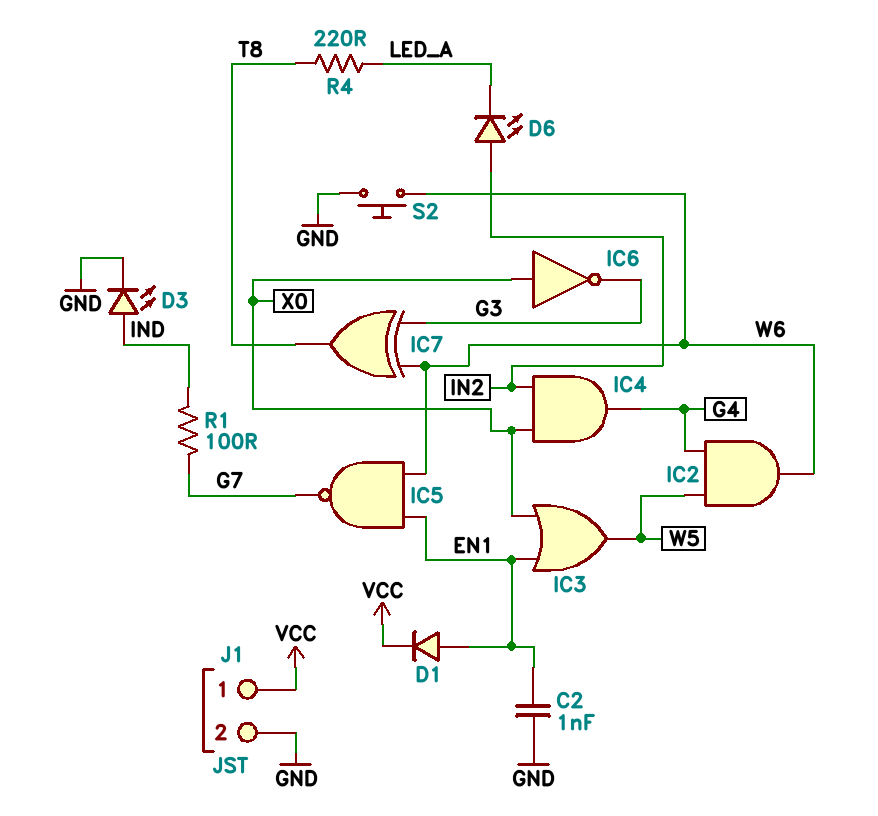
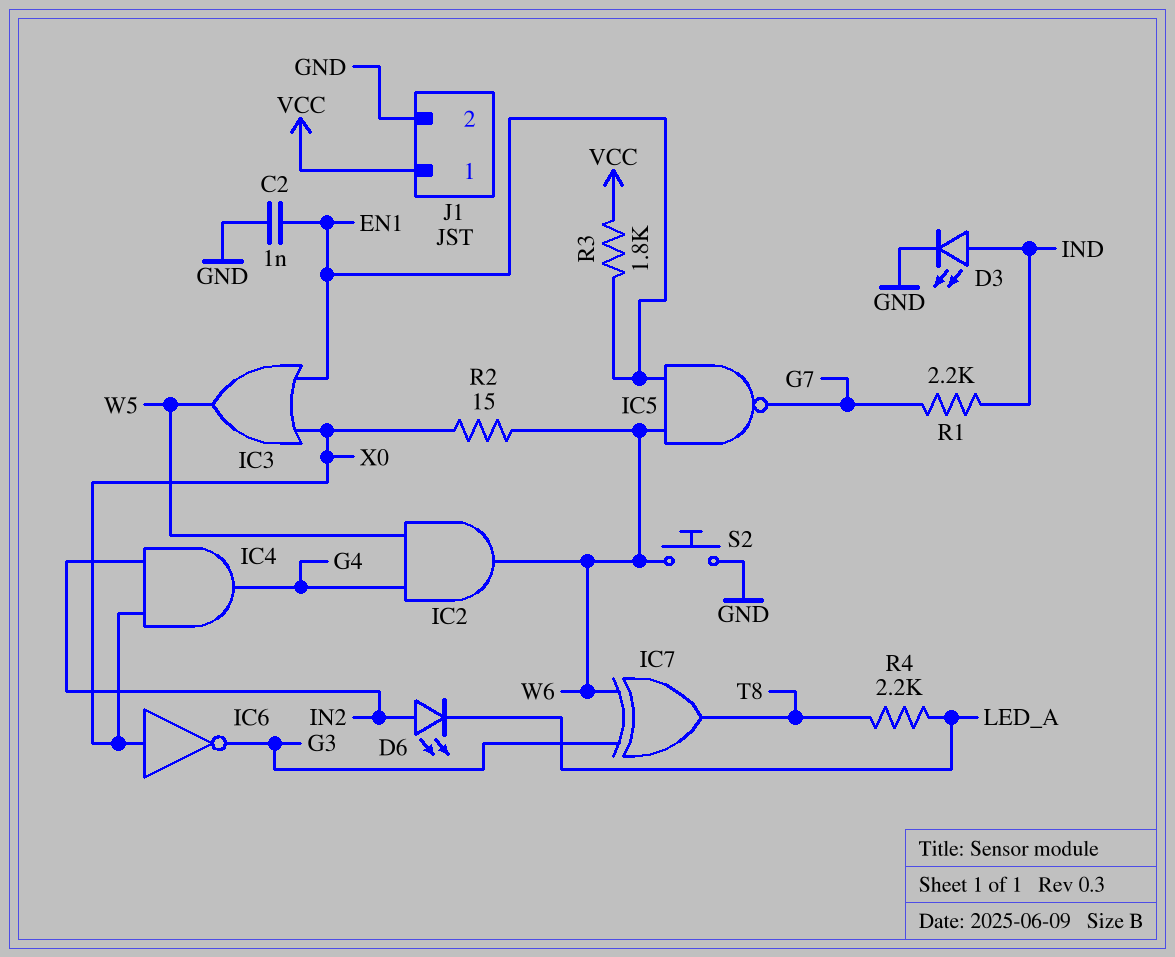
D1: diode (A EN1, K VCC) -> none
R1: 100 (G7, IND) -> 2.2k (G7, IND)
R2: none -> 15 (W6, X0)
R3: none -> 1.8k (EN1, VCC)
R4: 220 (LED_A, T8) -> 2.2k (LED_A, T8)

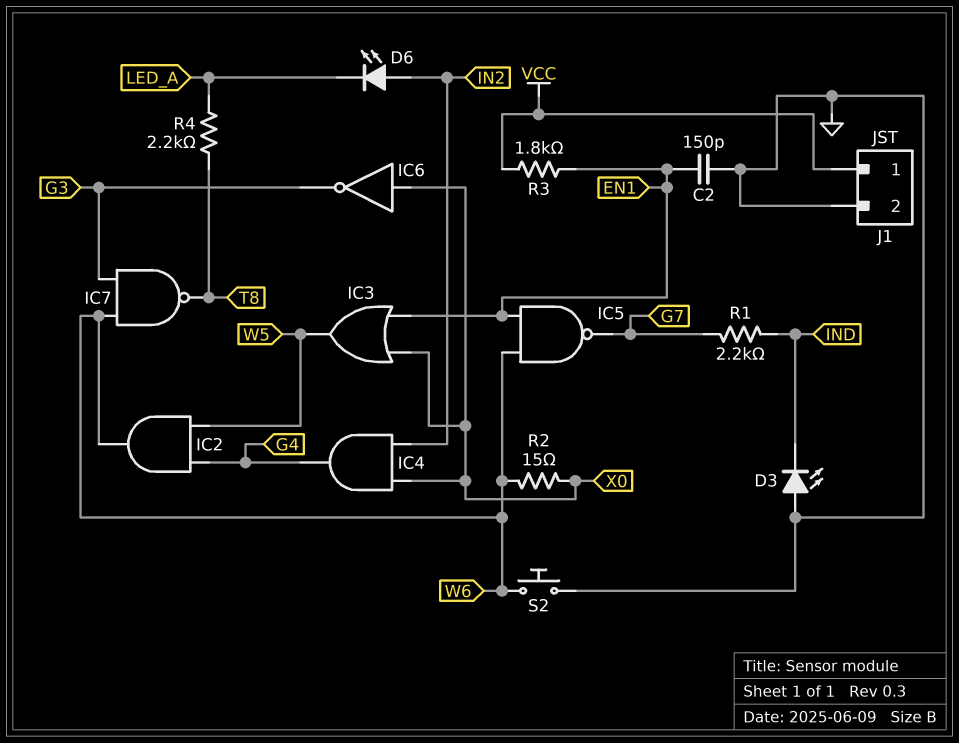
C2: 1nF (EN1, GND) -> 150pF (EN1, GND)
D3: LED (A IND, K GND) -> LED (A GND, K IND)
IC7: XOR (in G3, in W6, out T8) -> NAND (in G3, in W6, out T8)

